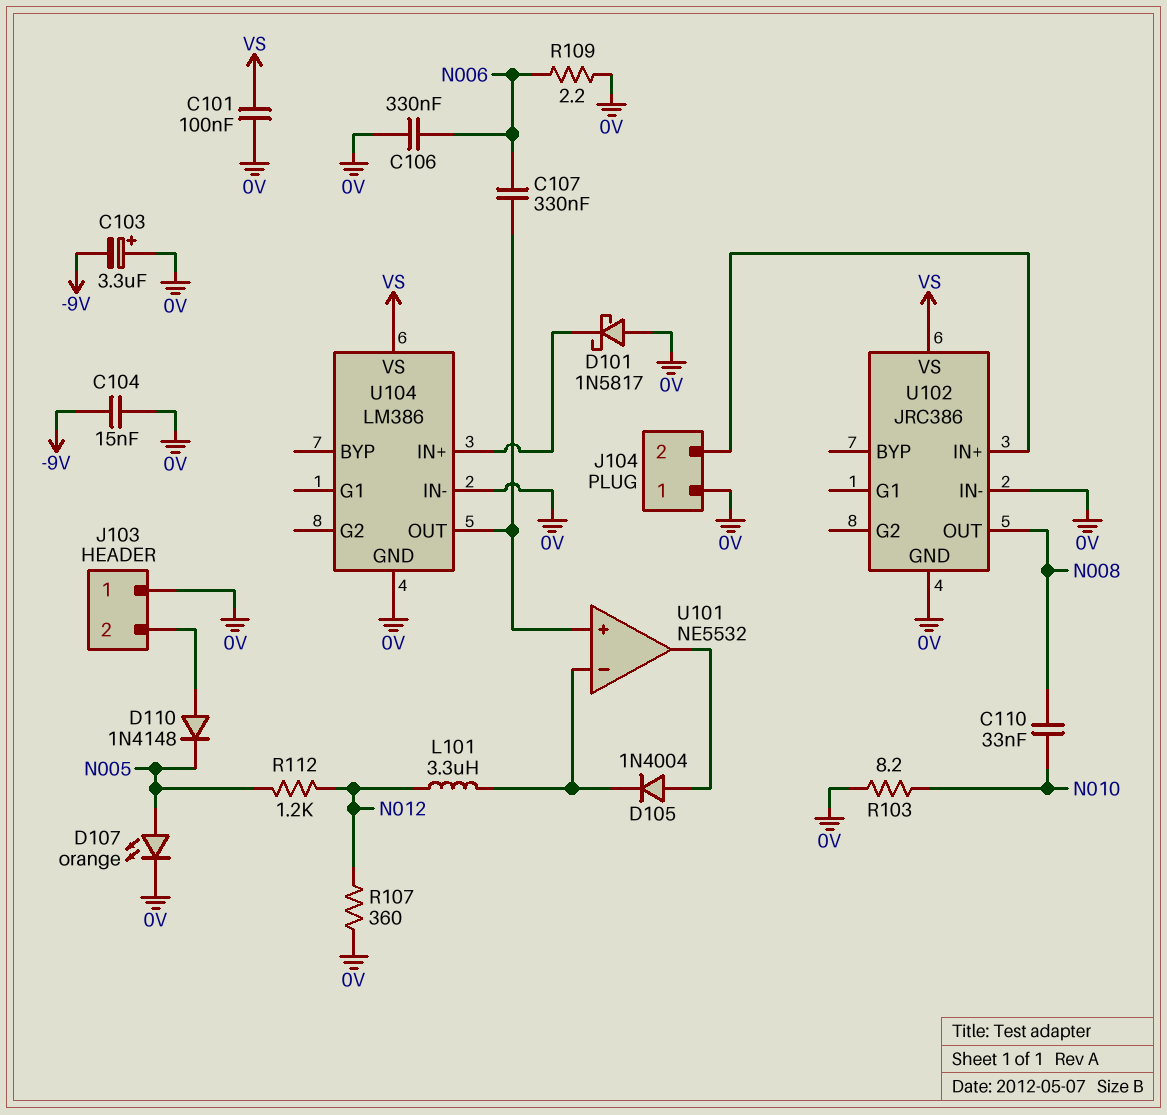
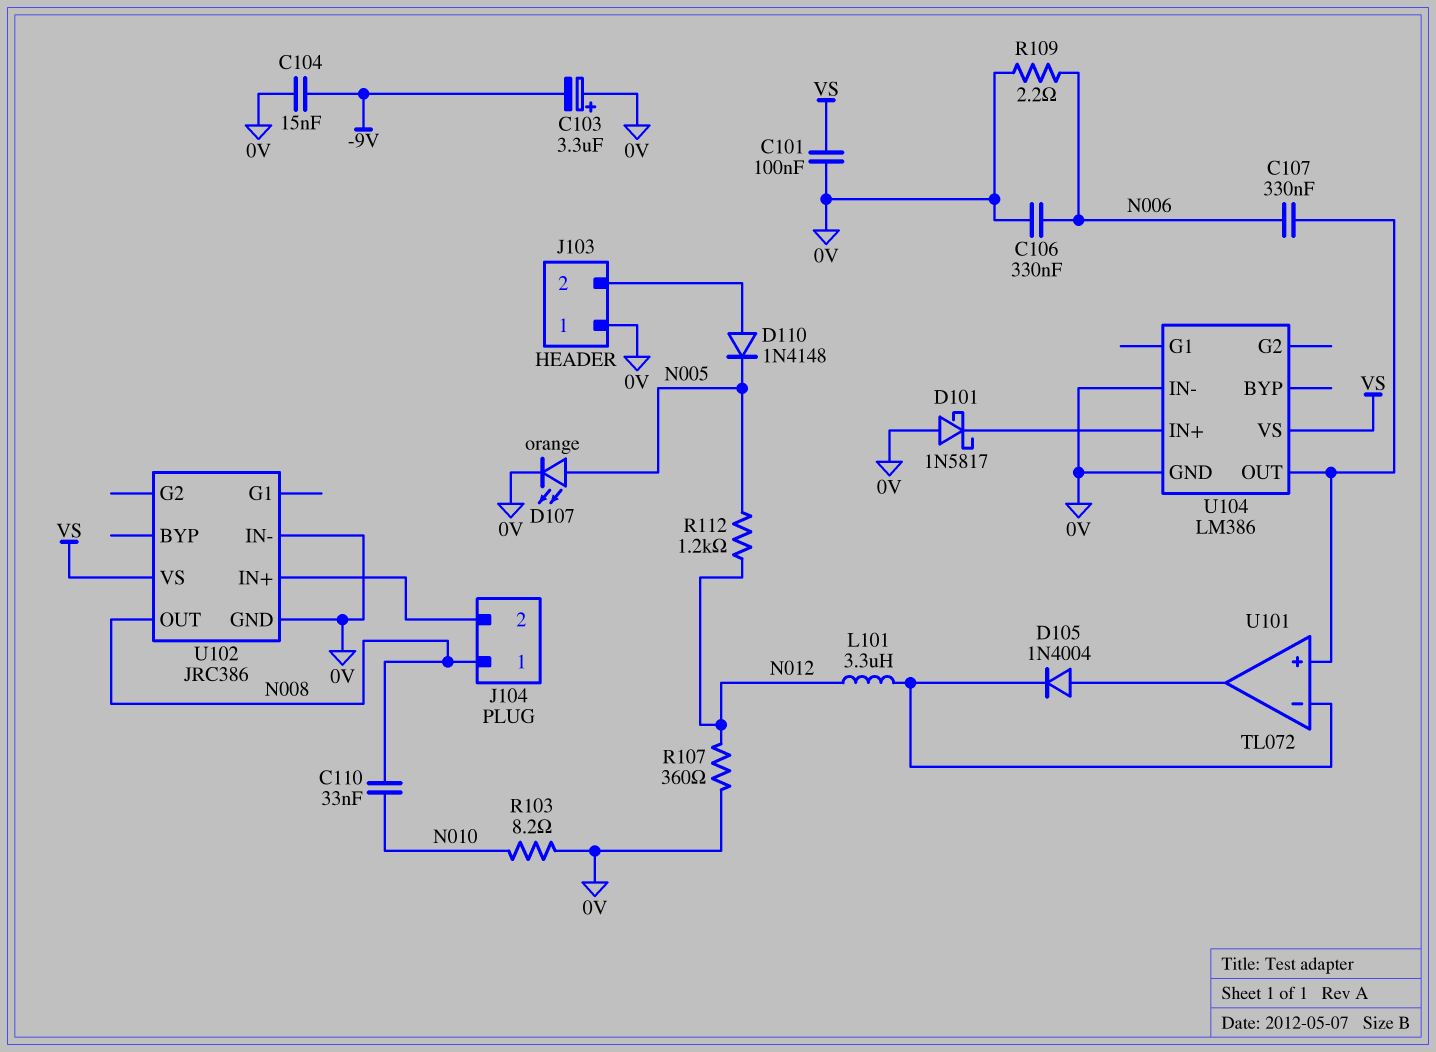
J104 pin 1: 0V -> N008
U101: NE5532 -> TL072

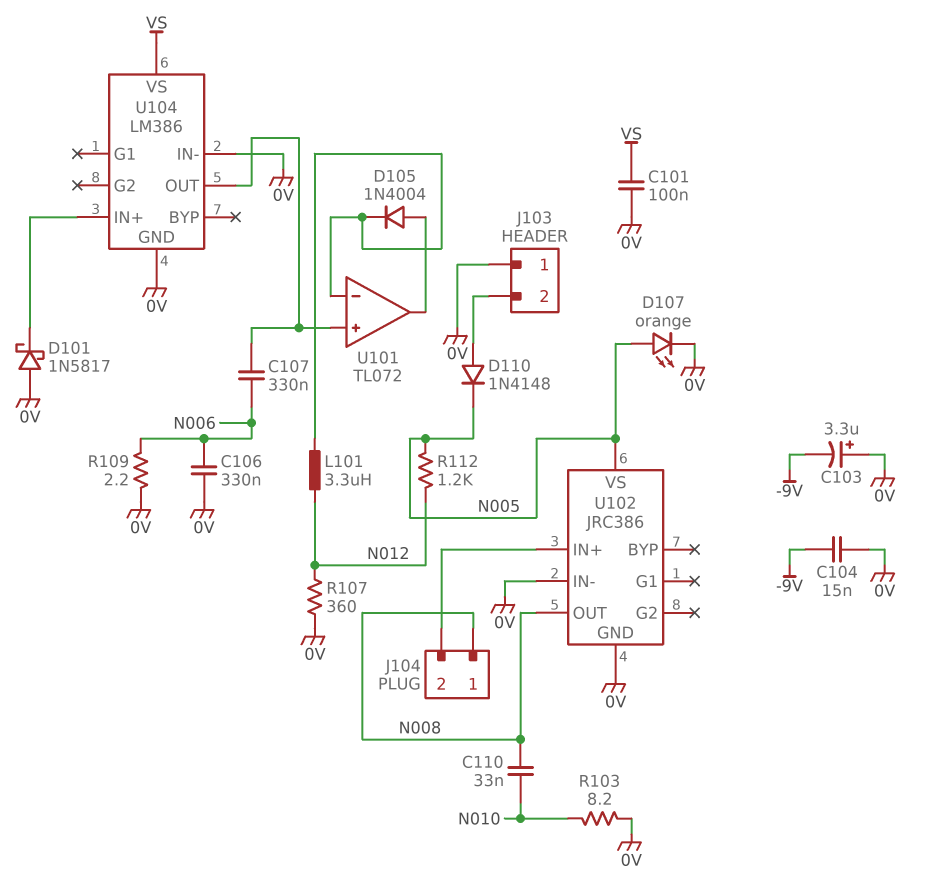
U102 pin VS: VS -> N005

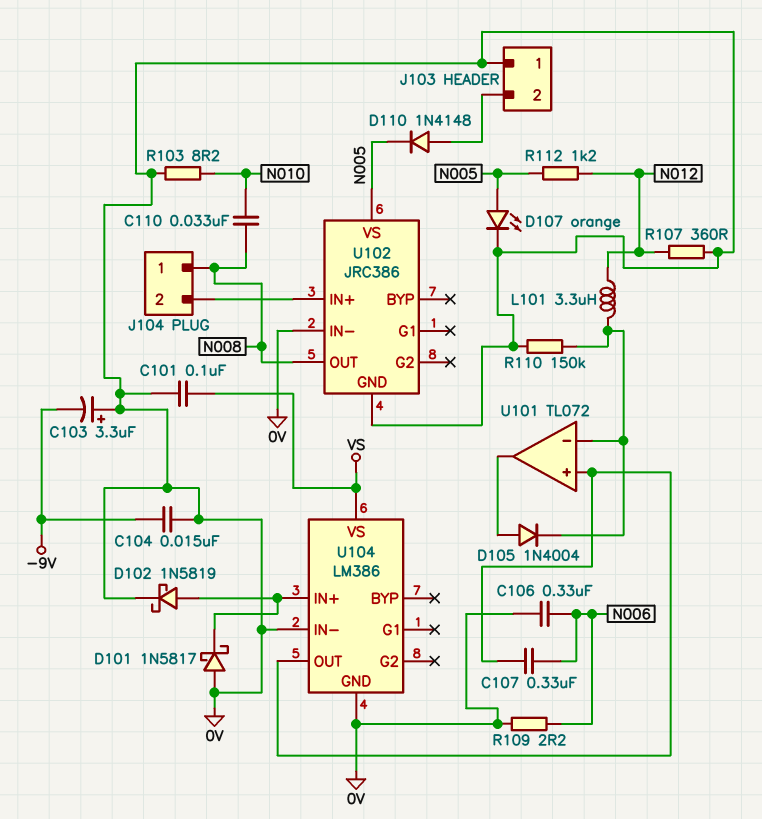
D102: none -> schottky 1N5819 (A U104/IN+, K 0V)
R110: none -> 150k (0V, U101/in-)

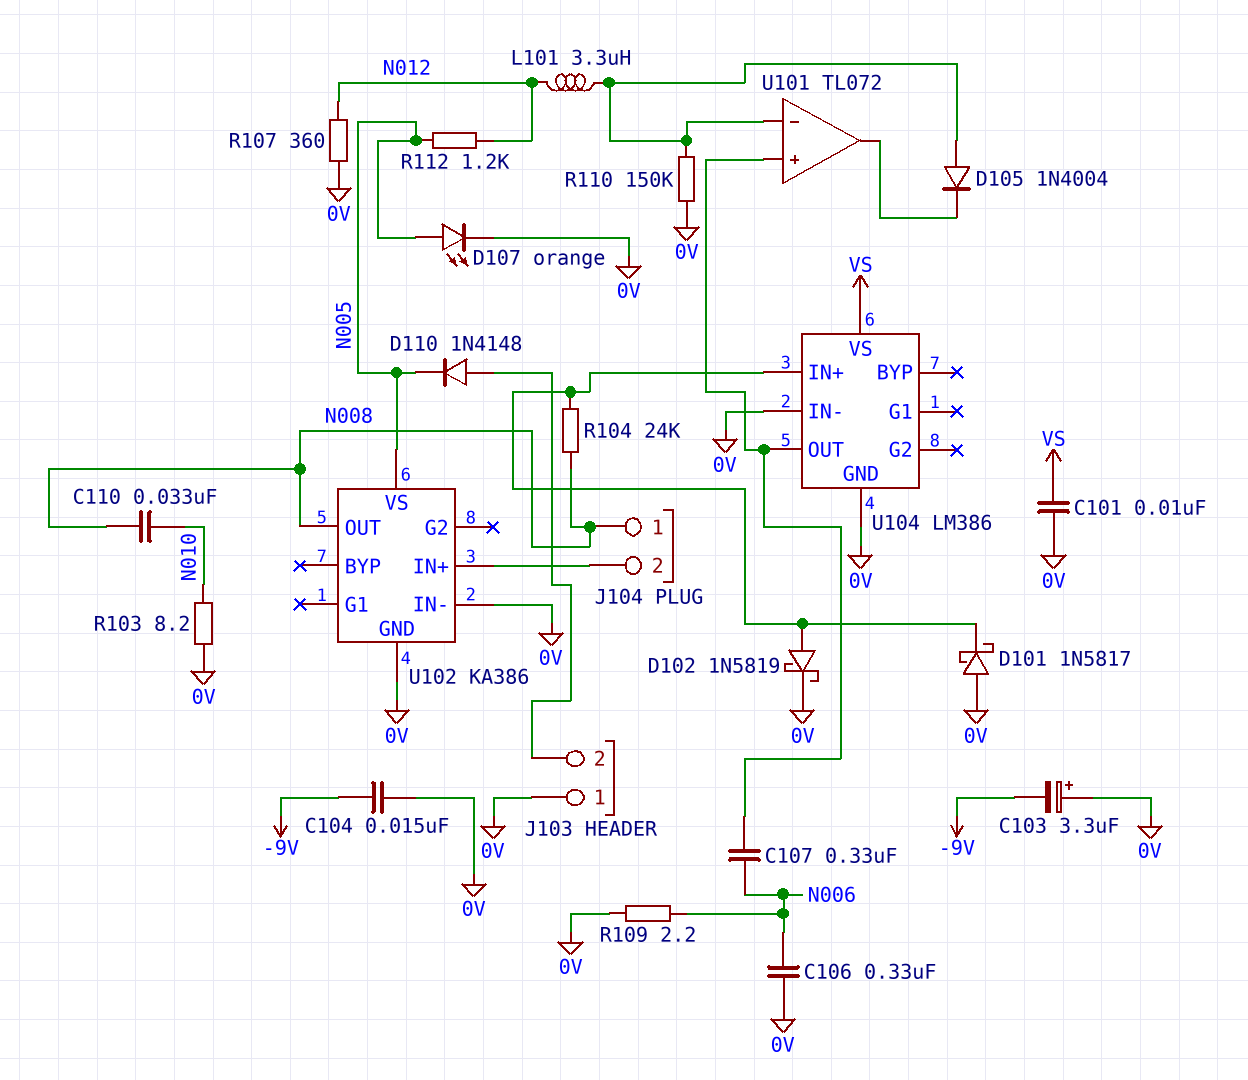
C101: 100nF (0V, VS) -> 10nF (0V, VS)
D105: diode 1N4004 (A U101/out, K U101/in-) -> diode 1N4004 (A U101/in-, K U101/out)
R104: none -> 24k (N008, U104/IN+)
U102: JRC386 -> KA386

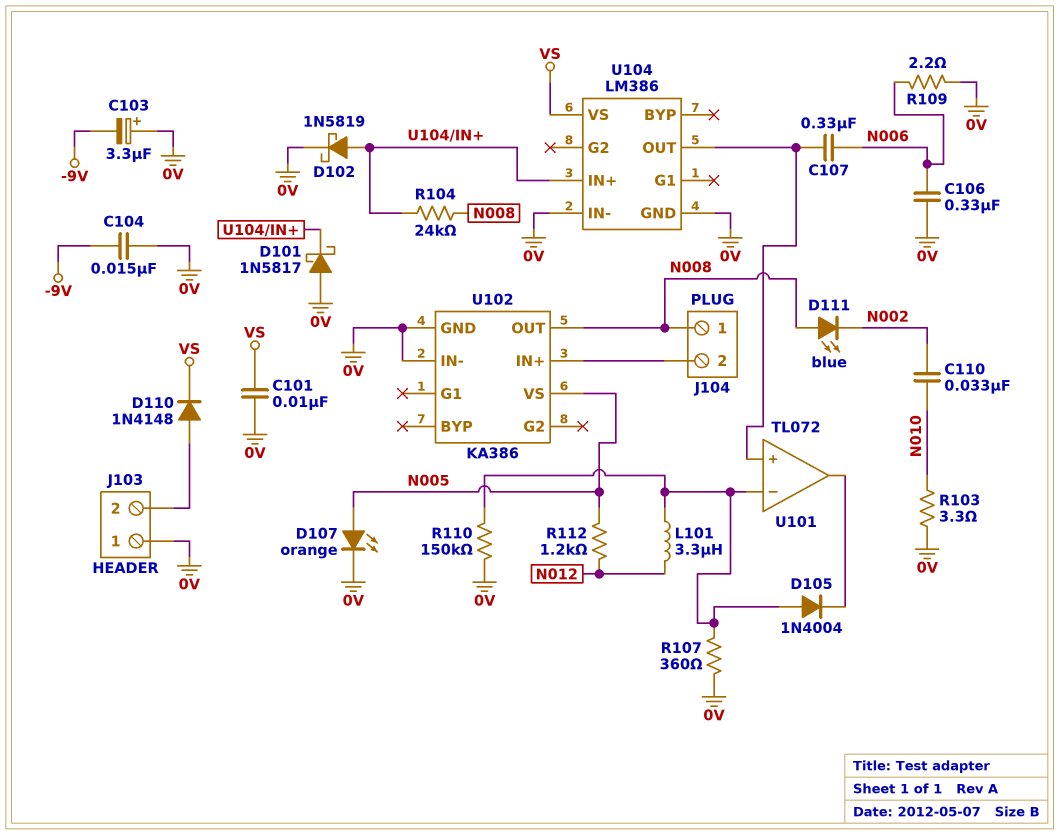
C110: 33nF (N008, N010) -> 33nF (N002, N010)
D110: diode 1N4148 (A J103/2, K N005) -> diode 1N4148 (A J103/2, K VS)
D111: none -> LED blue (A N008, K N002)
R103: 8.2 (0V, N010) -> 3.3 (0V, N010)
R107: 360 (0V, N012) -> 360 (0V, U101/in-)

